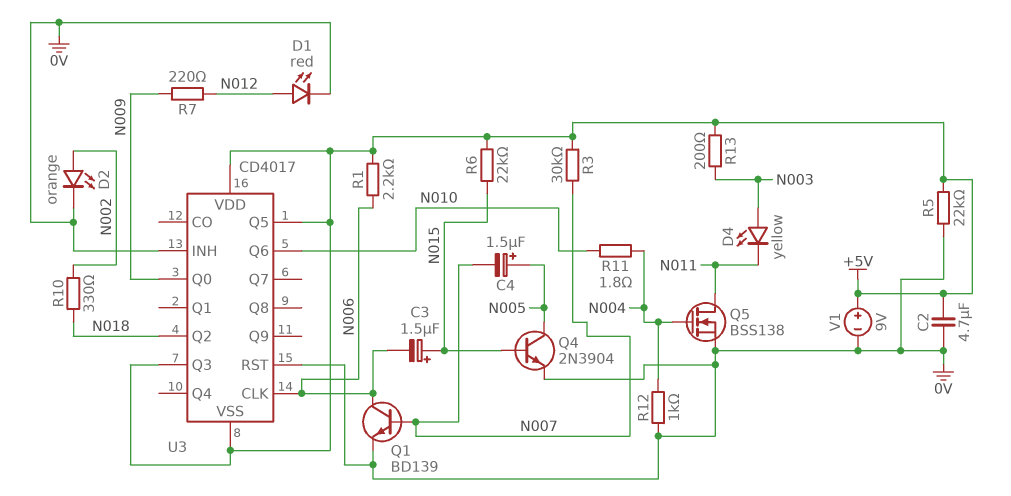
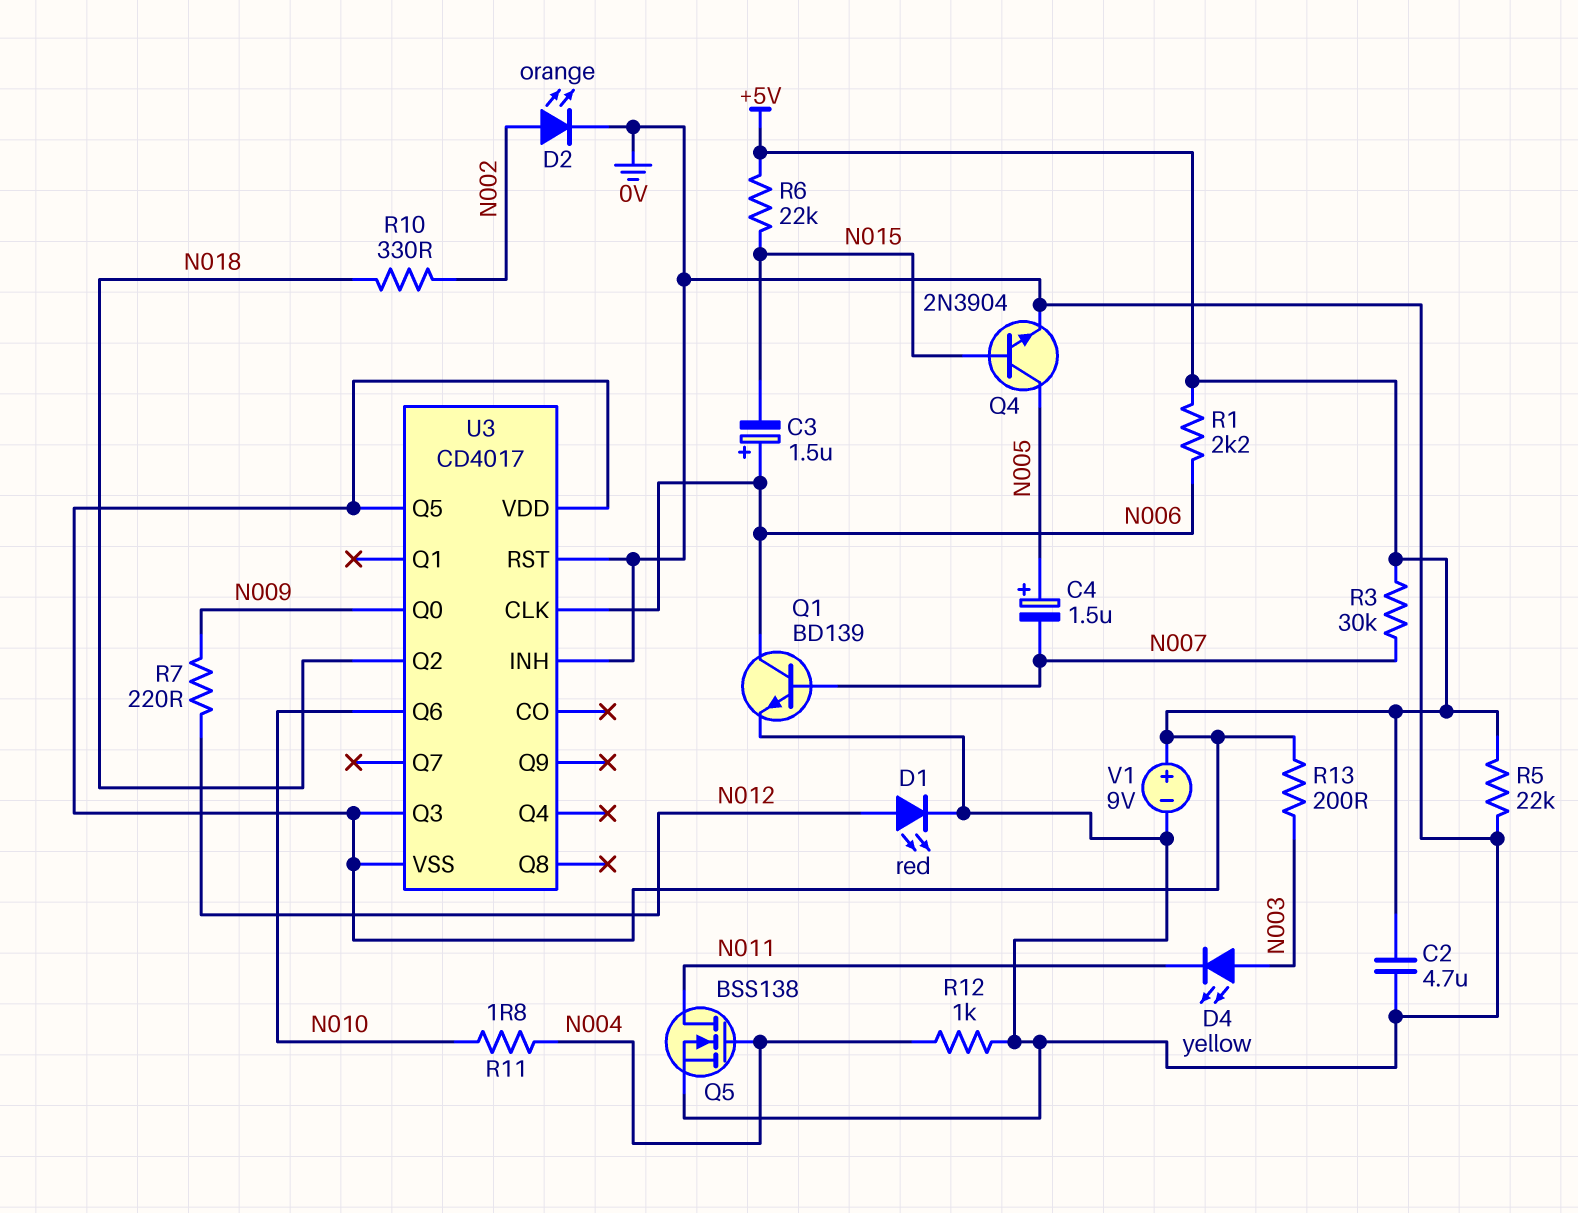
C3: 1.5uF (plus N015, minus N006) -> 1.5uF (plus N006, minus N015)

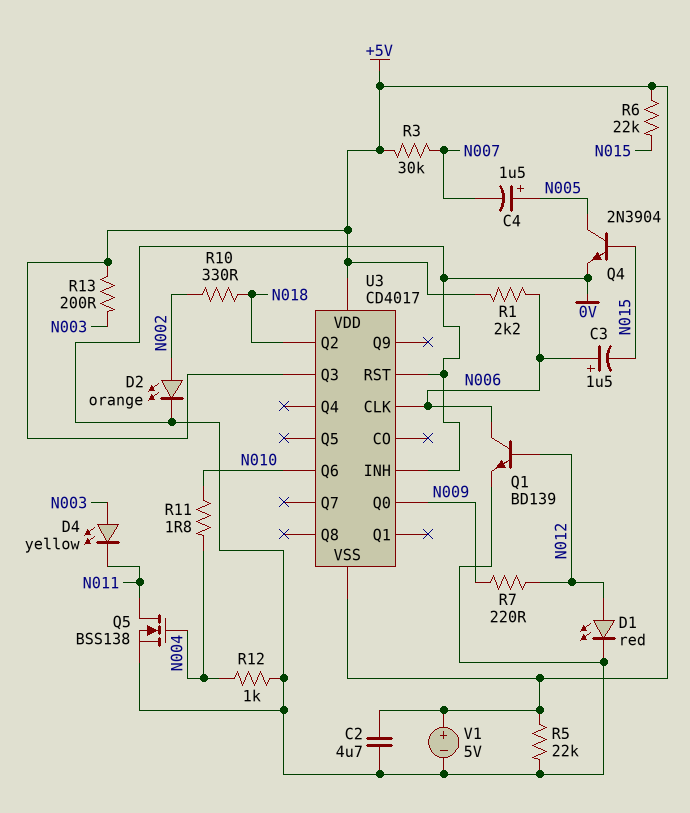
Q1: NPN BD139 (B N007, C N006, E 0V) -> NPN BD139 (B N012, C N006, E 0V)
U3 pin Q5: +5V -> none
V1: 9V (plus +5V, minus 0V) -> 5V (plus +5V, minus 0V)

